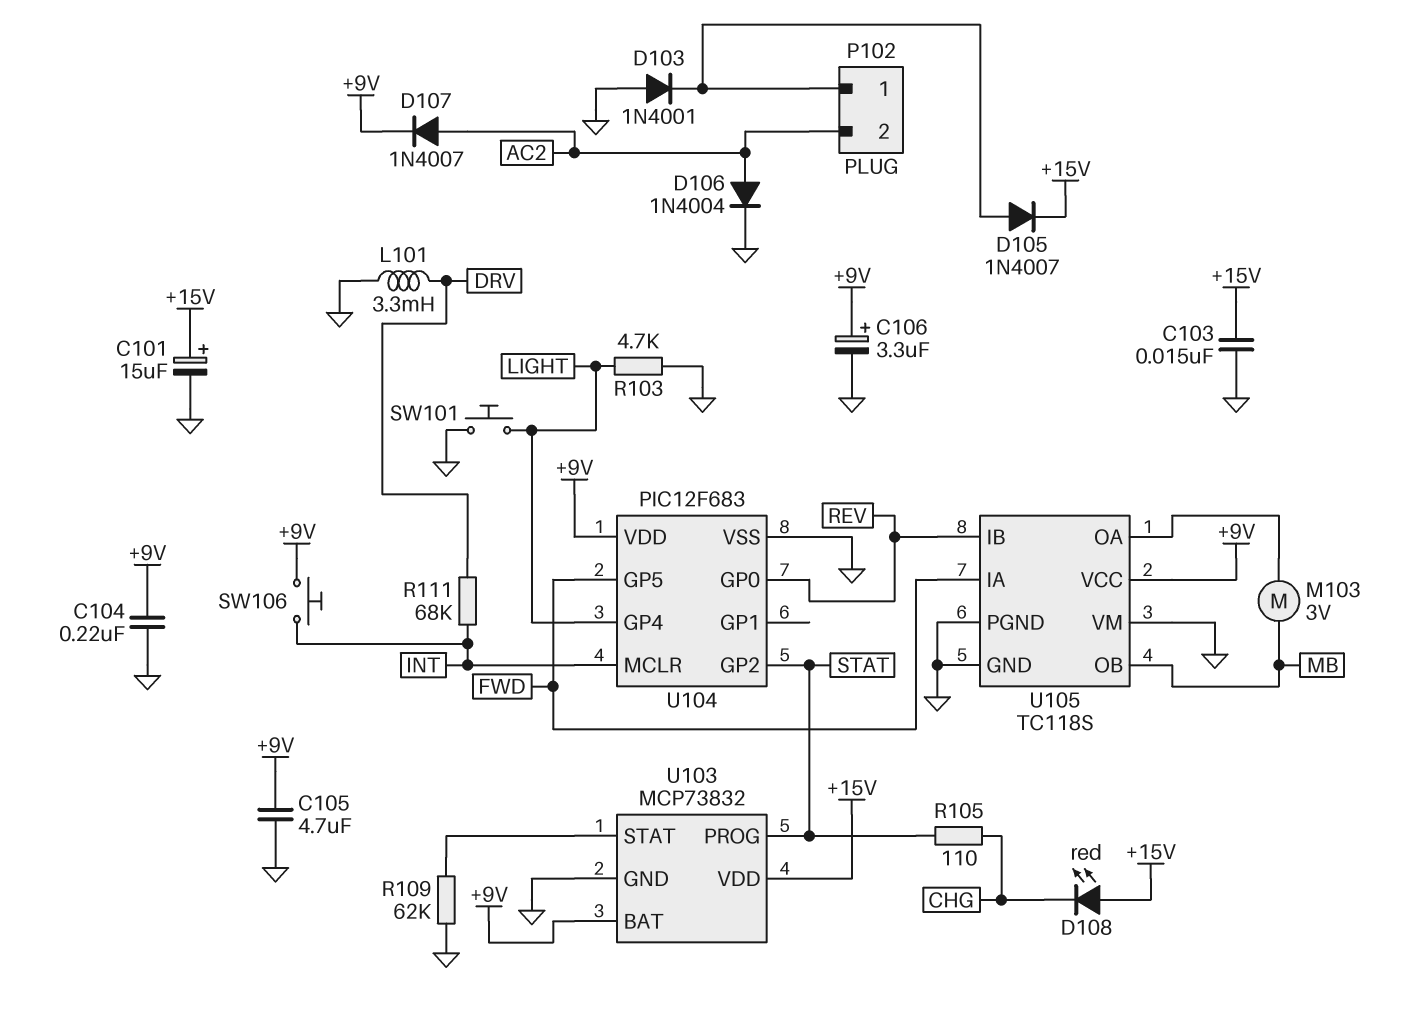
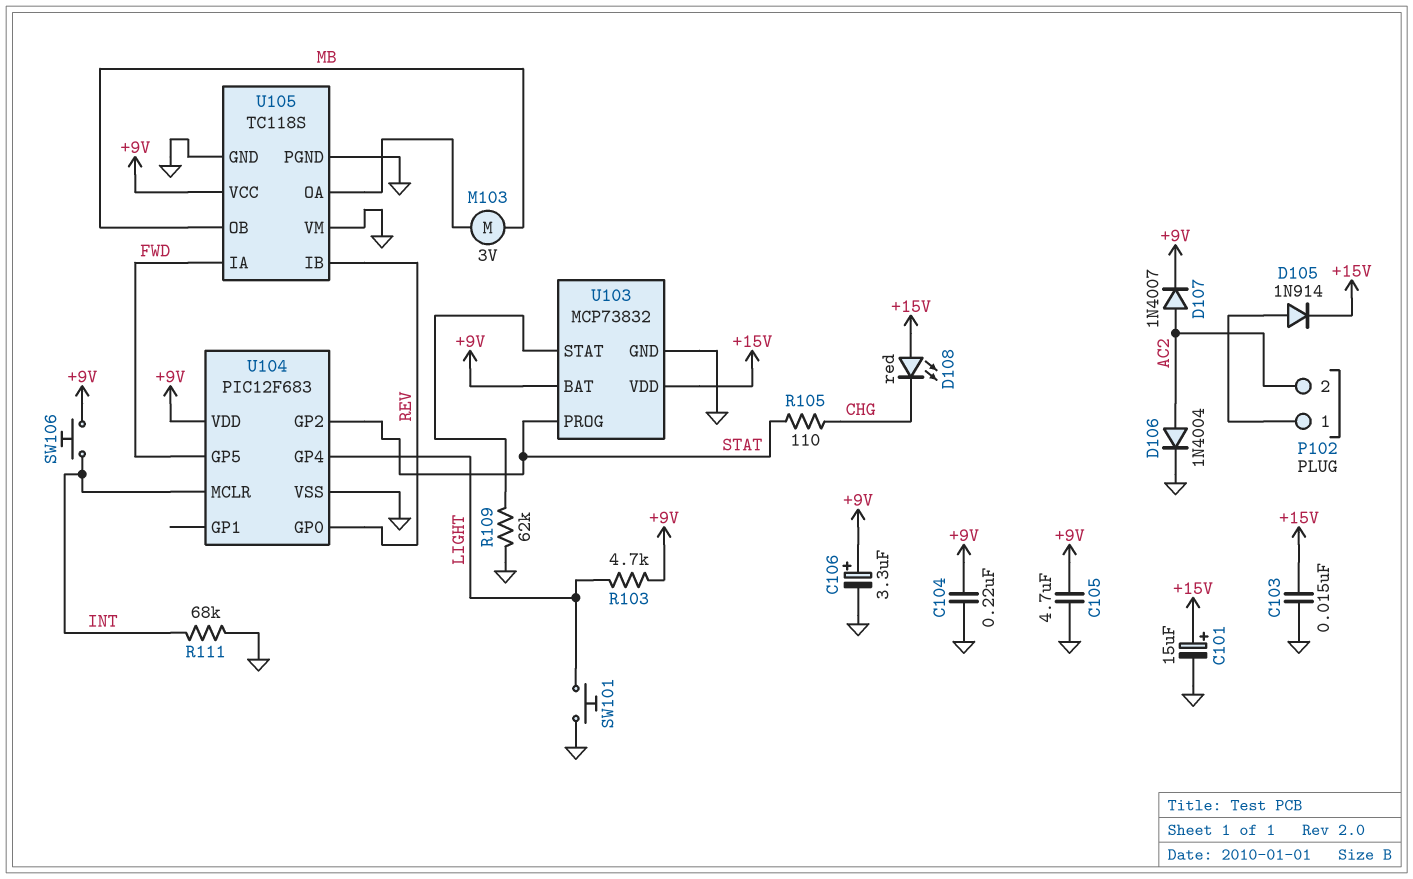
D103: diode 1N4001 (A GND, K P102/1) -> none
D105: diode 1N4007 (A P102/1, K +15V) -> diode 1N914 (A P102/1, K +15V)
L101: 3.3mH (DRV, GND) -> none
R103: 4.7k (GND, LIGHT) -> 4.7k (+9V, LIGHT)
R111: 68k (DRV, INT) -> 68k (GND, INT)

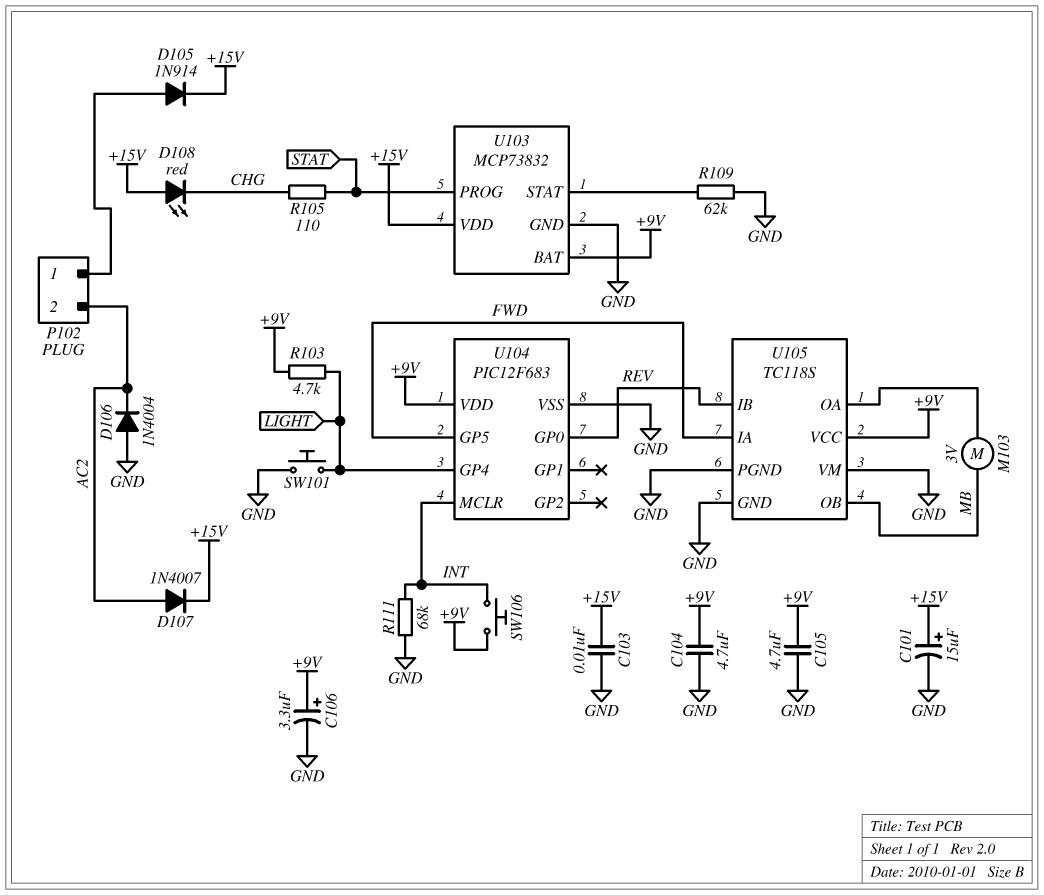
C103: 15nF (+15V, GND) -> 10nF (+15V, GND)
C104: 220nF (+9V, GND) -> 4.7uF (+9V, GND)
D106: diode 1N4004 (A AC2, K GND) -> diode 1N4004 (A GND, K AC2)
D107: diode 1N4007 (A AC2, K +9V) -> diode 1N4007 (A AC2, K +15V)
U104 pin GP2: STAT -> none

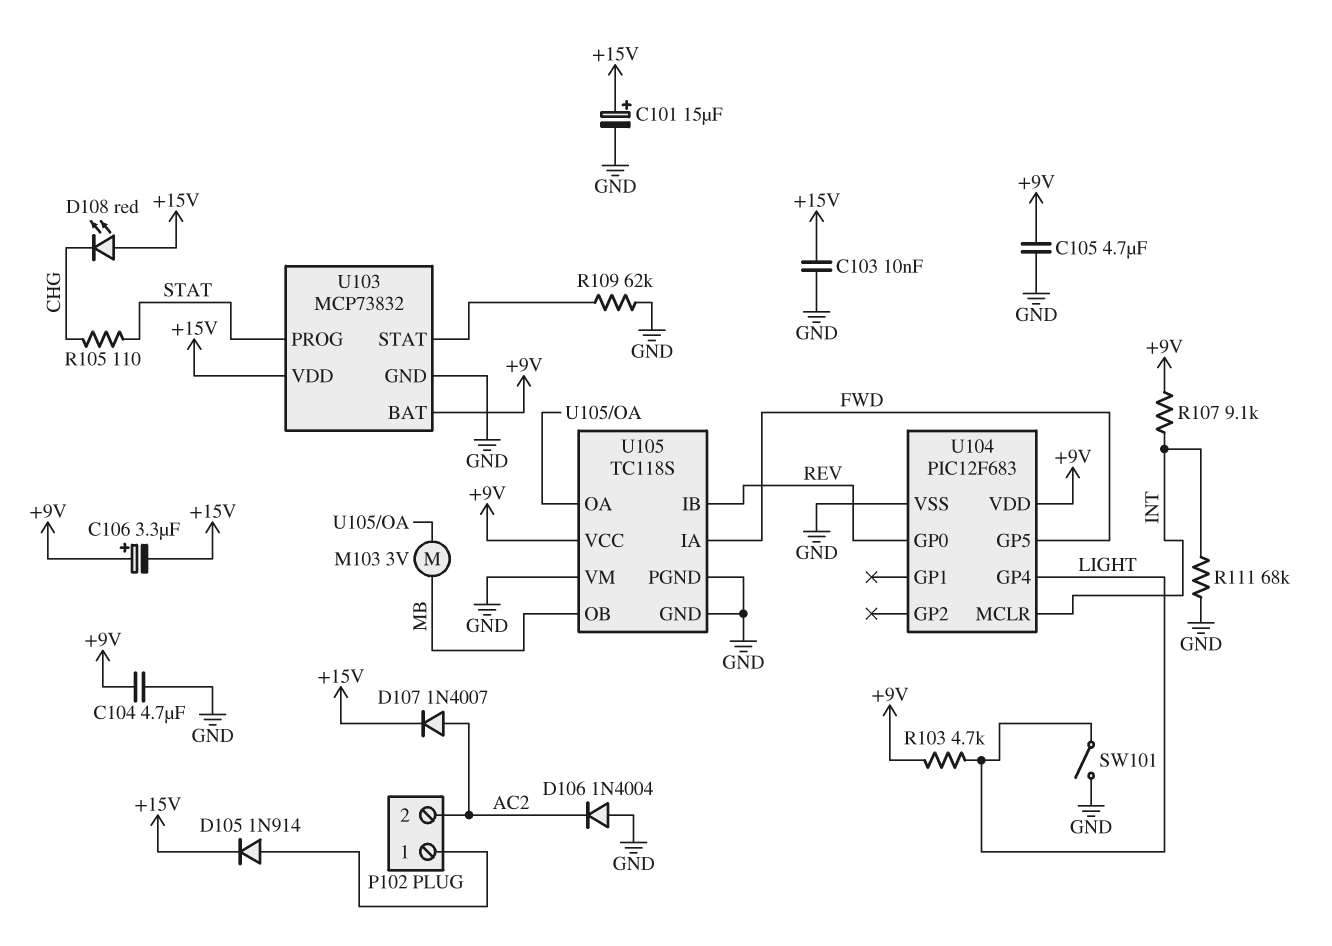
C106: 3.3uF (plus +9V, minus GND) -> 3.3uF (plus +9V, minus +15V)
R107: none -> 9.1k (+9V, INT)
SW101: button (GND, LIGHT) -> switch (GND, LIGHT)
SW106: button (+9V, INT) -> none

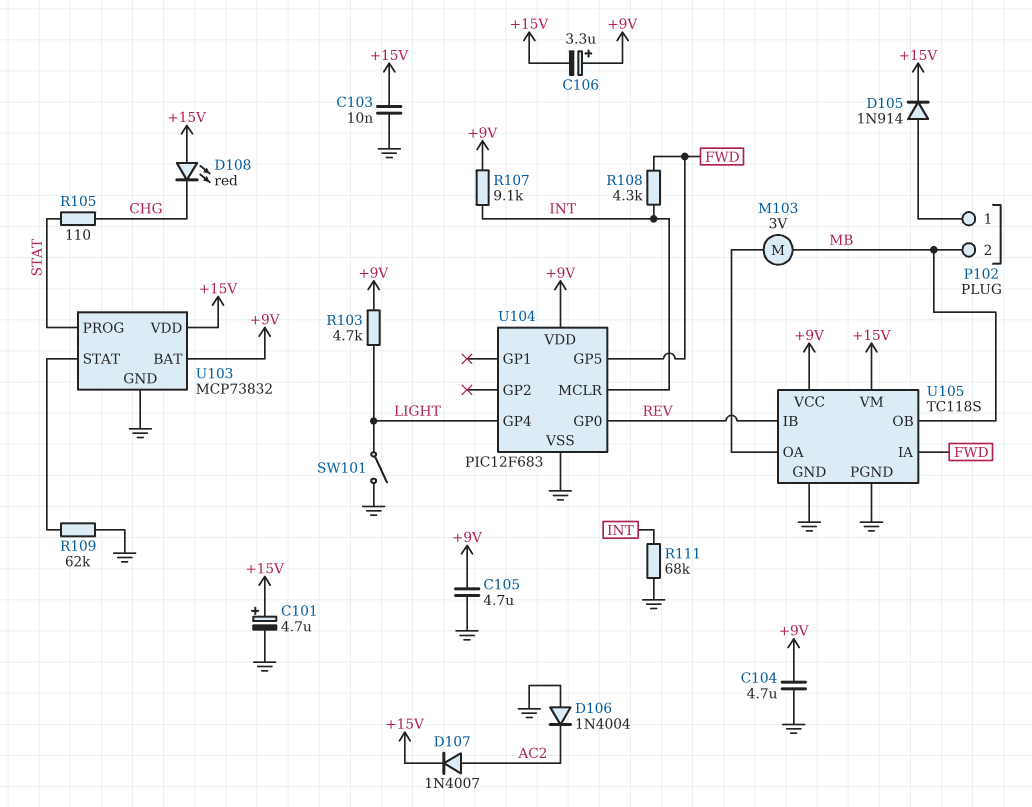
C101: 15uF (plus +15V, minus GND) -> 4.7uF (plus +15V, minus GND)
P102 pin 2: AC2 -> MB
R108: none -> 4.3k (FWD, INT)
U105 pin VM: GND -> +15V

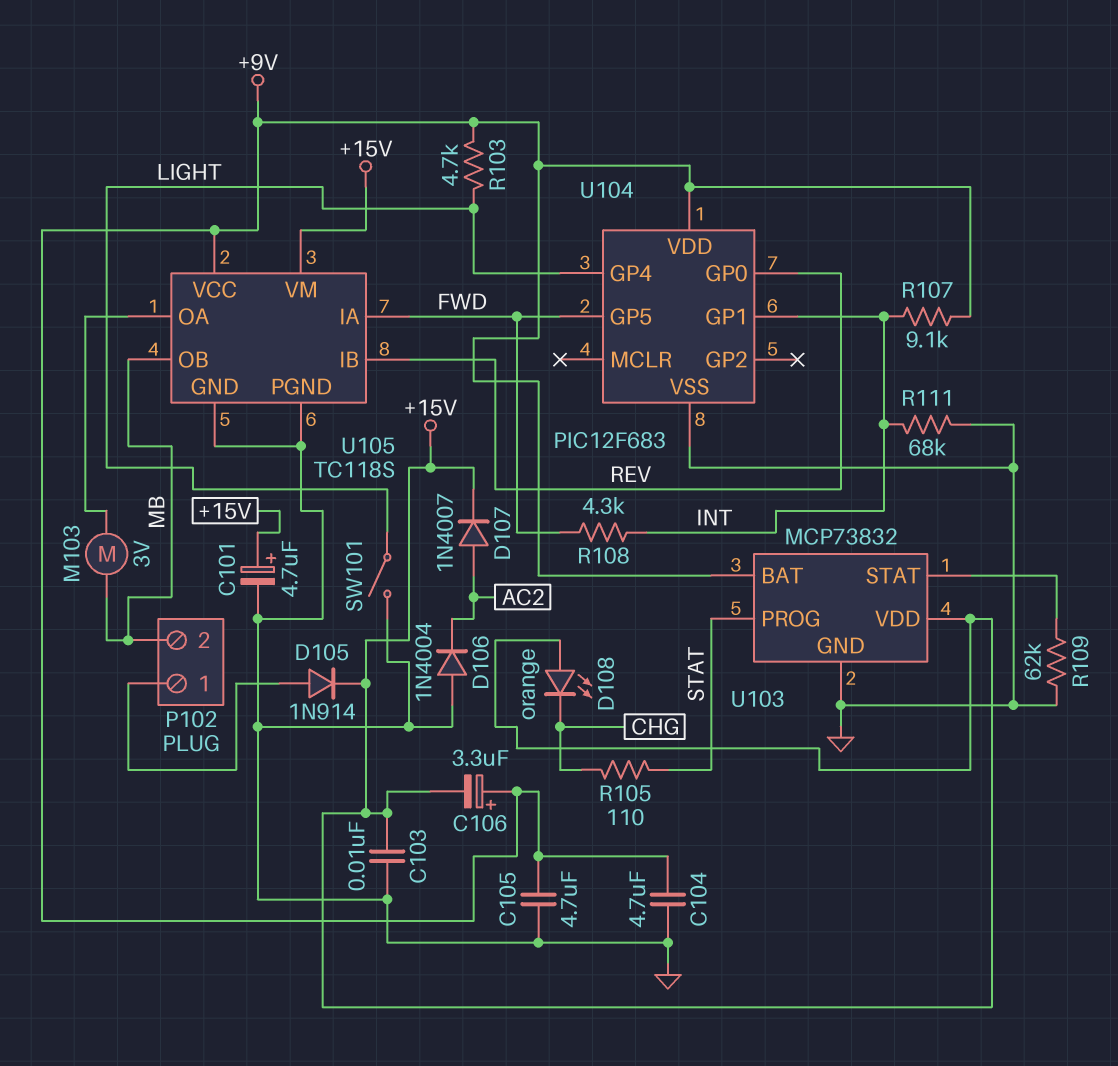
D108: LED red (A +15V, K CHG) -> LED orange (A +15V, K CHG)
U104 pin GP1: none -> INT
U104 pin MCLR: INT -> none

